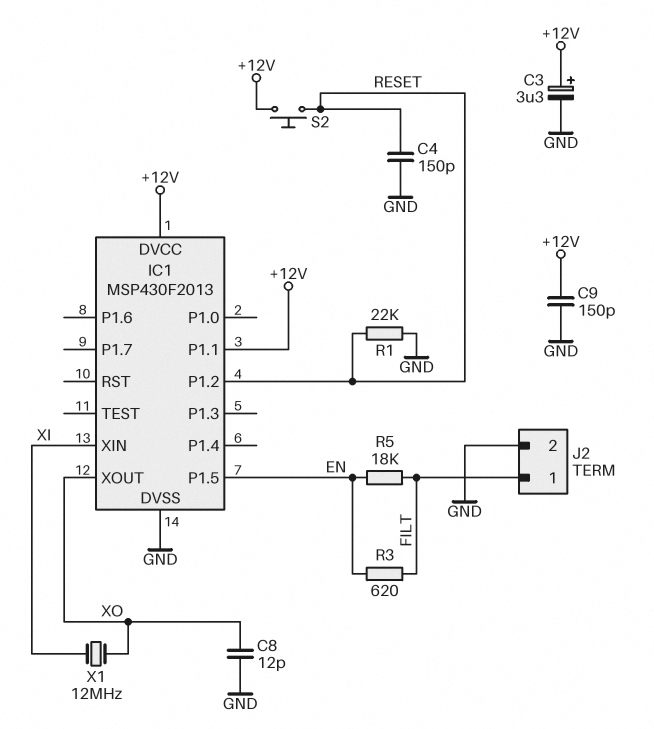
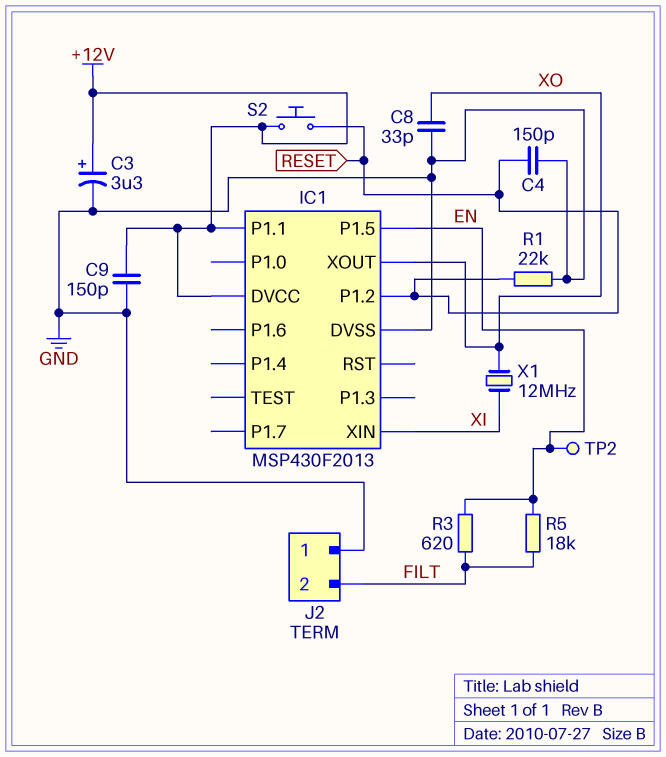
C8: 12pF (GND, XO) -> 33pF (GND, XO)
J2 pin 1: FILT -> GND
J2 pin 2: GND -> FILT
TP2: none -> test point (EN)

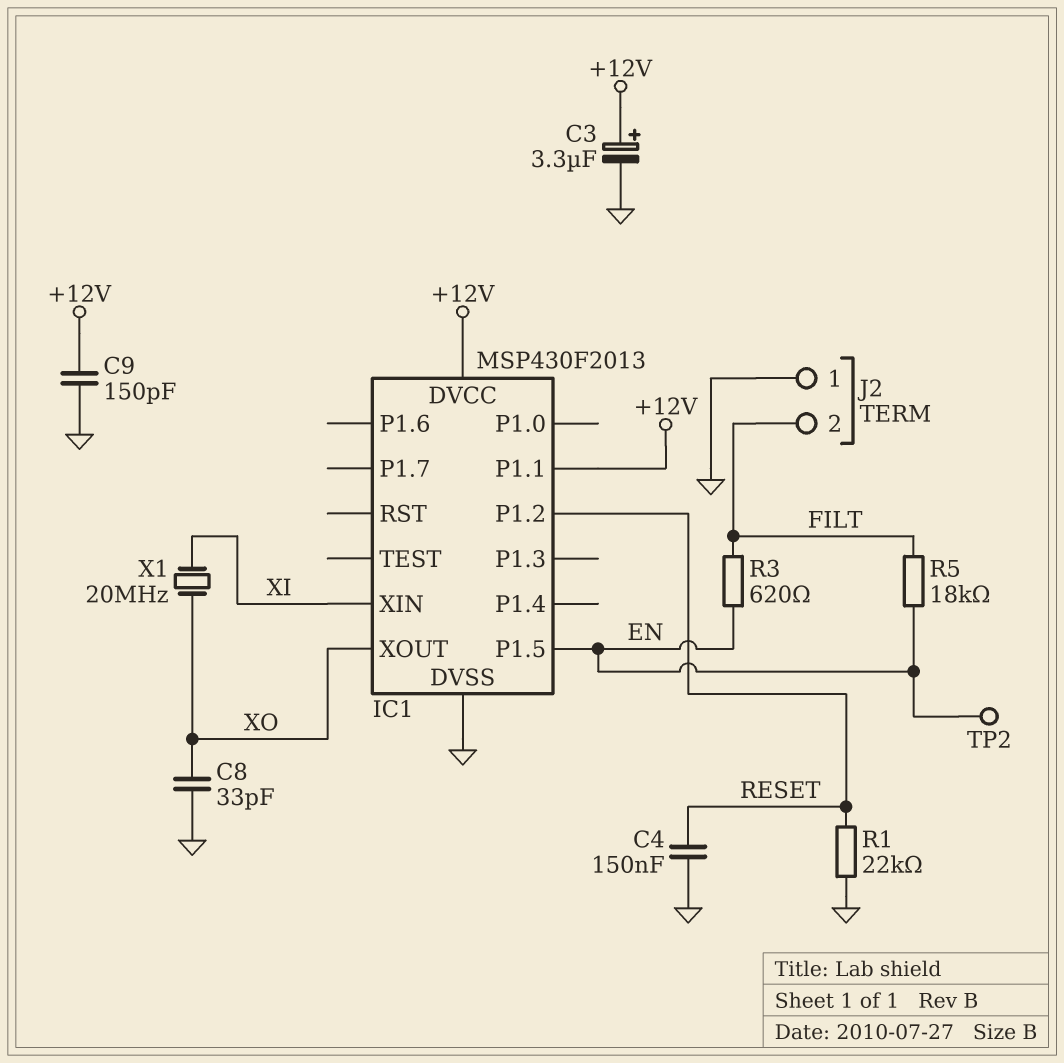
C4: 150pF (GND, RESET) -> 150nF (GND, RESET)
S2: button (+12V, RESET) -> none
X1: 12MHz (XI, XO) -> 20MHz (XI, XO)

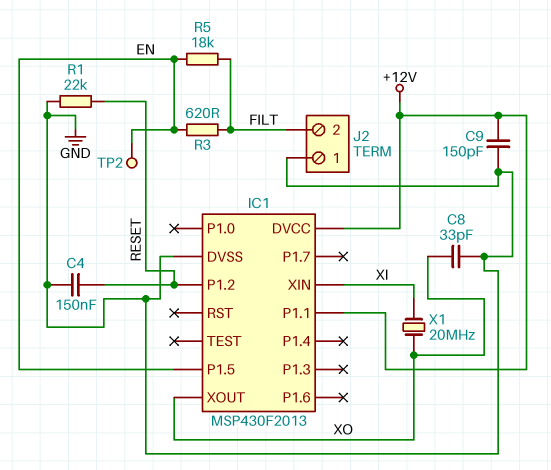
C3: 3.3uF (plus +12V, minus GND) -> none

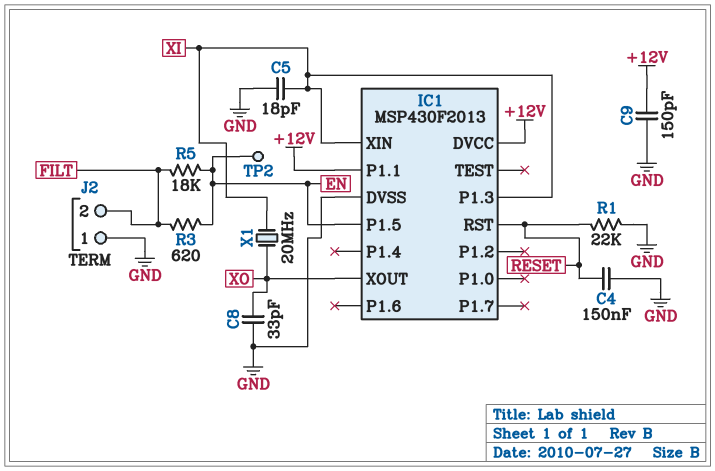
C5: none -> 18pF (GND, XI)
IC1 pin P1.2: RESET -> none
IC1 pin P1.3: none -> XI
IC1 pin RST: none -> RESET

